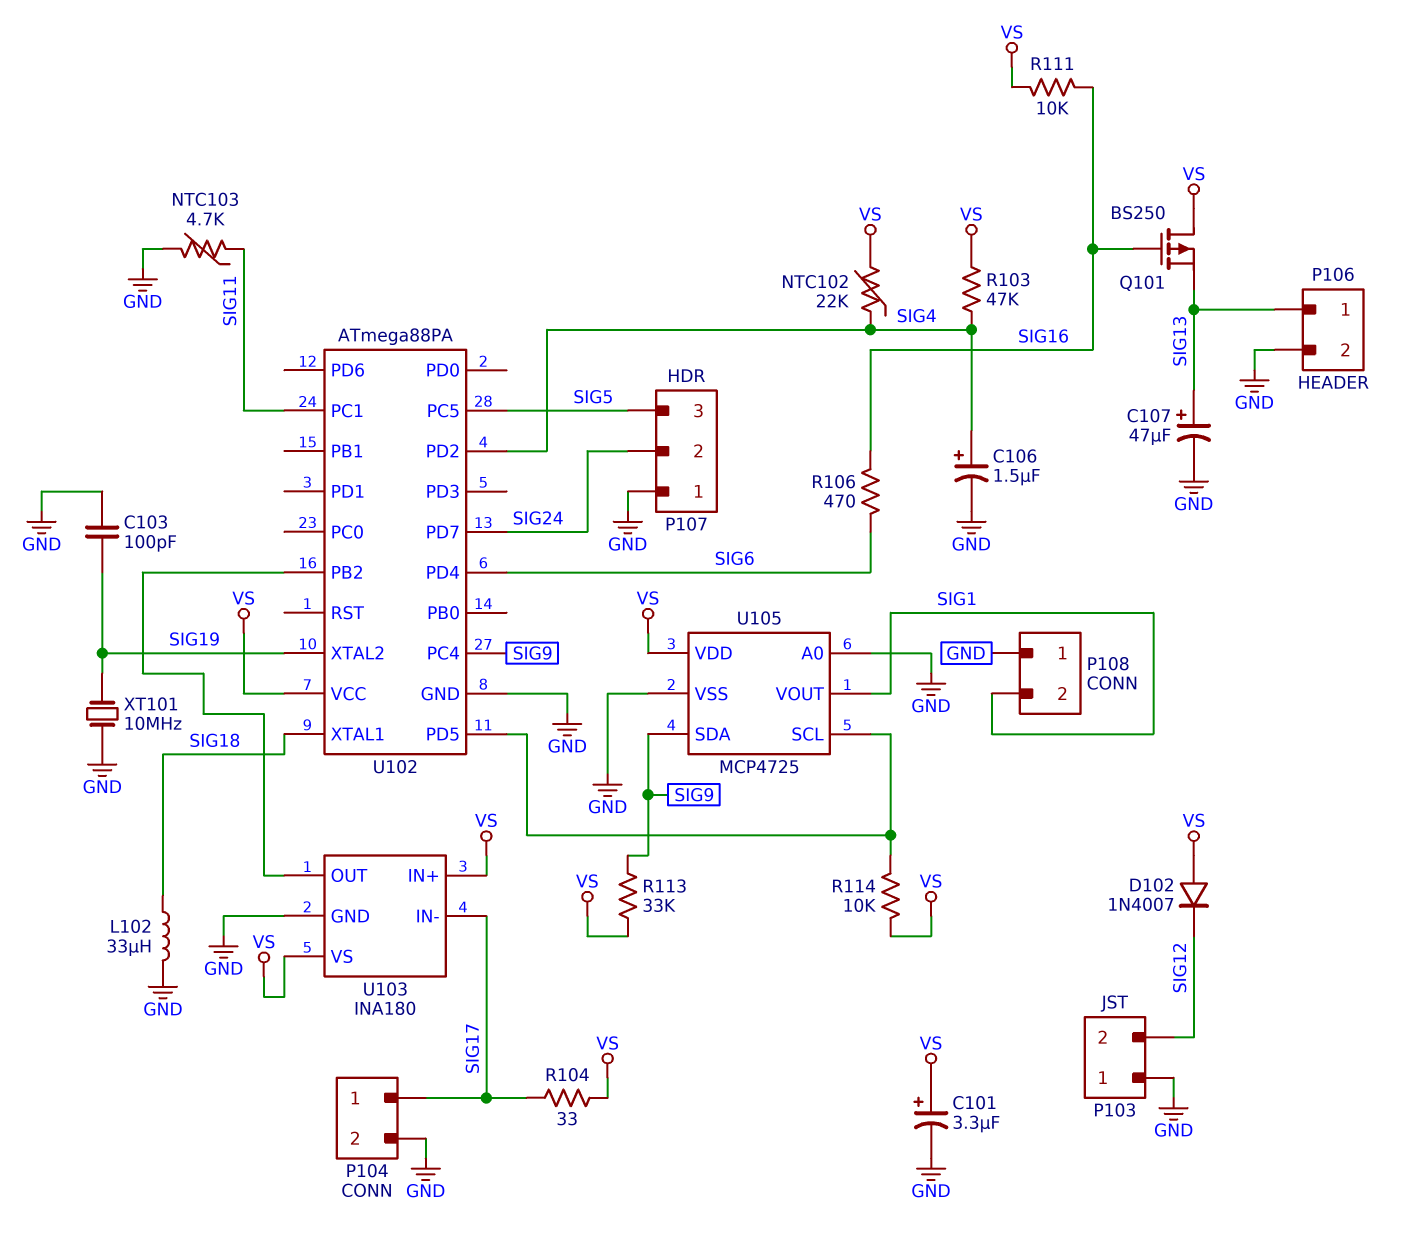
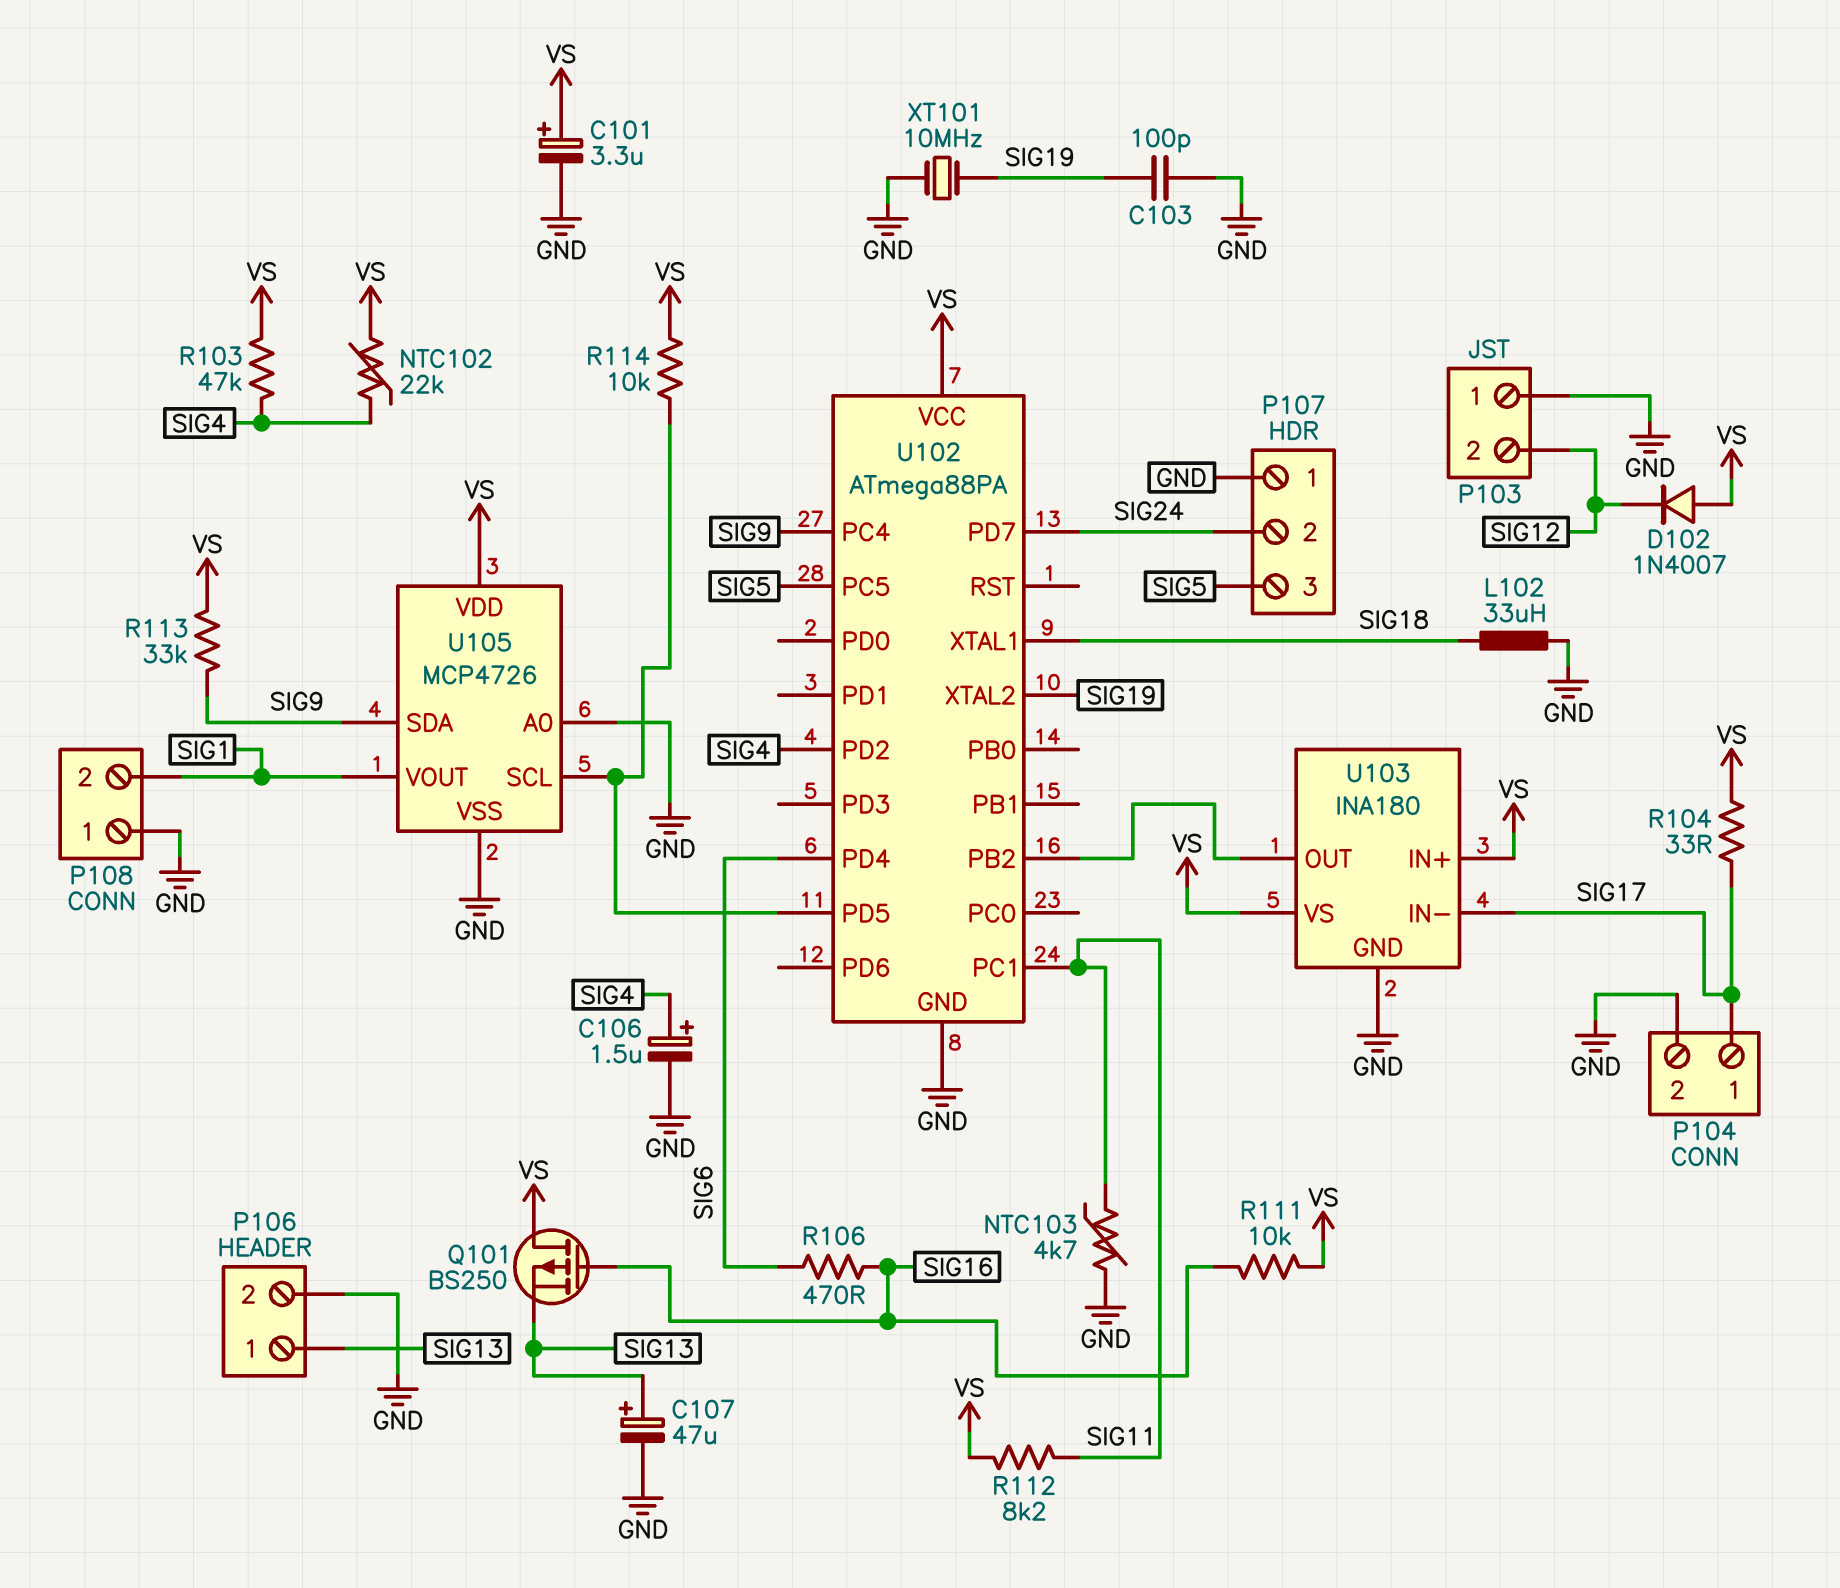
R112: none -> 8.2k (SIG11, VS)
U105: MCP4725 -> MCP4726

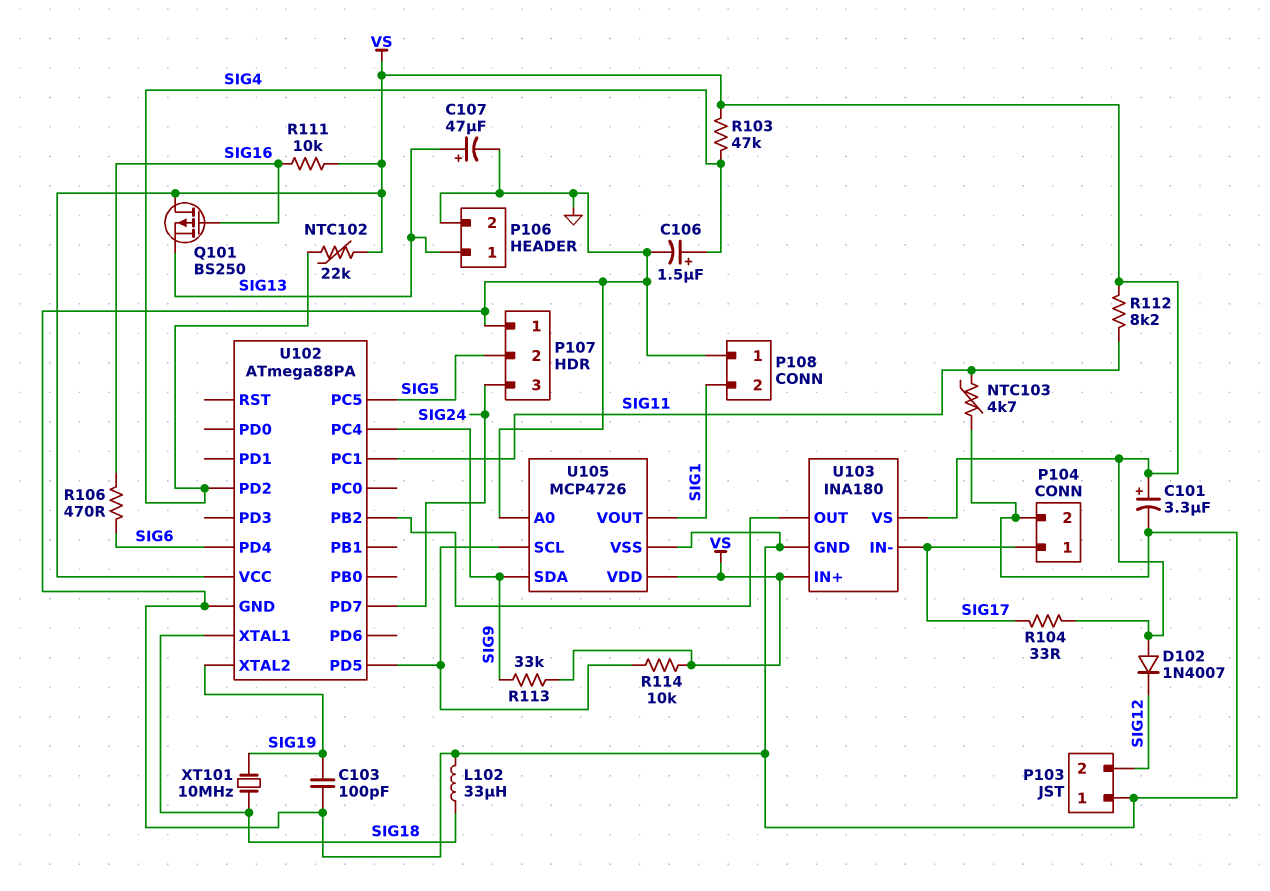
P107 pin 2: SIG24 -> SIG5
P107 pin 3: SIG5 -> SIG24
XT101: 10MHz (GND, SIG19) -> 10MHz (SIG18, SIG19)

